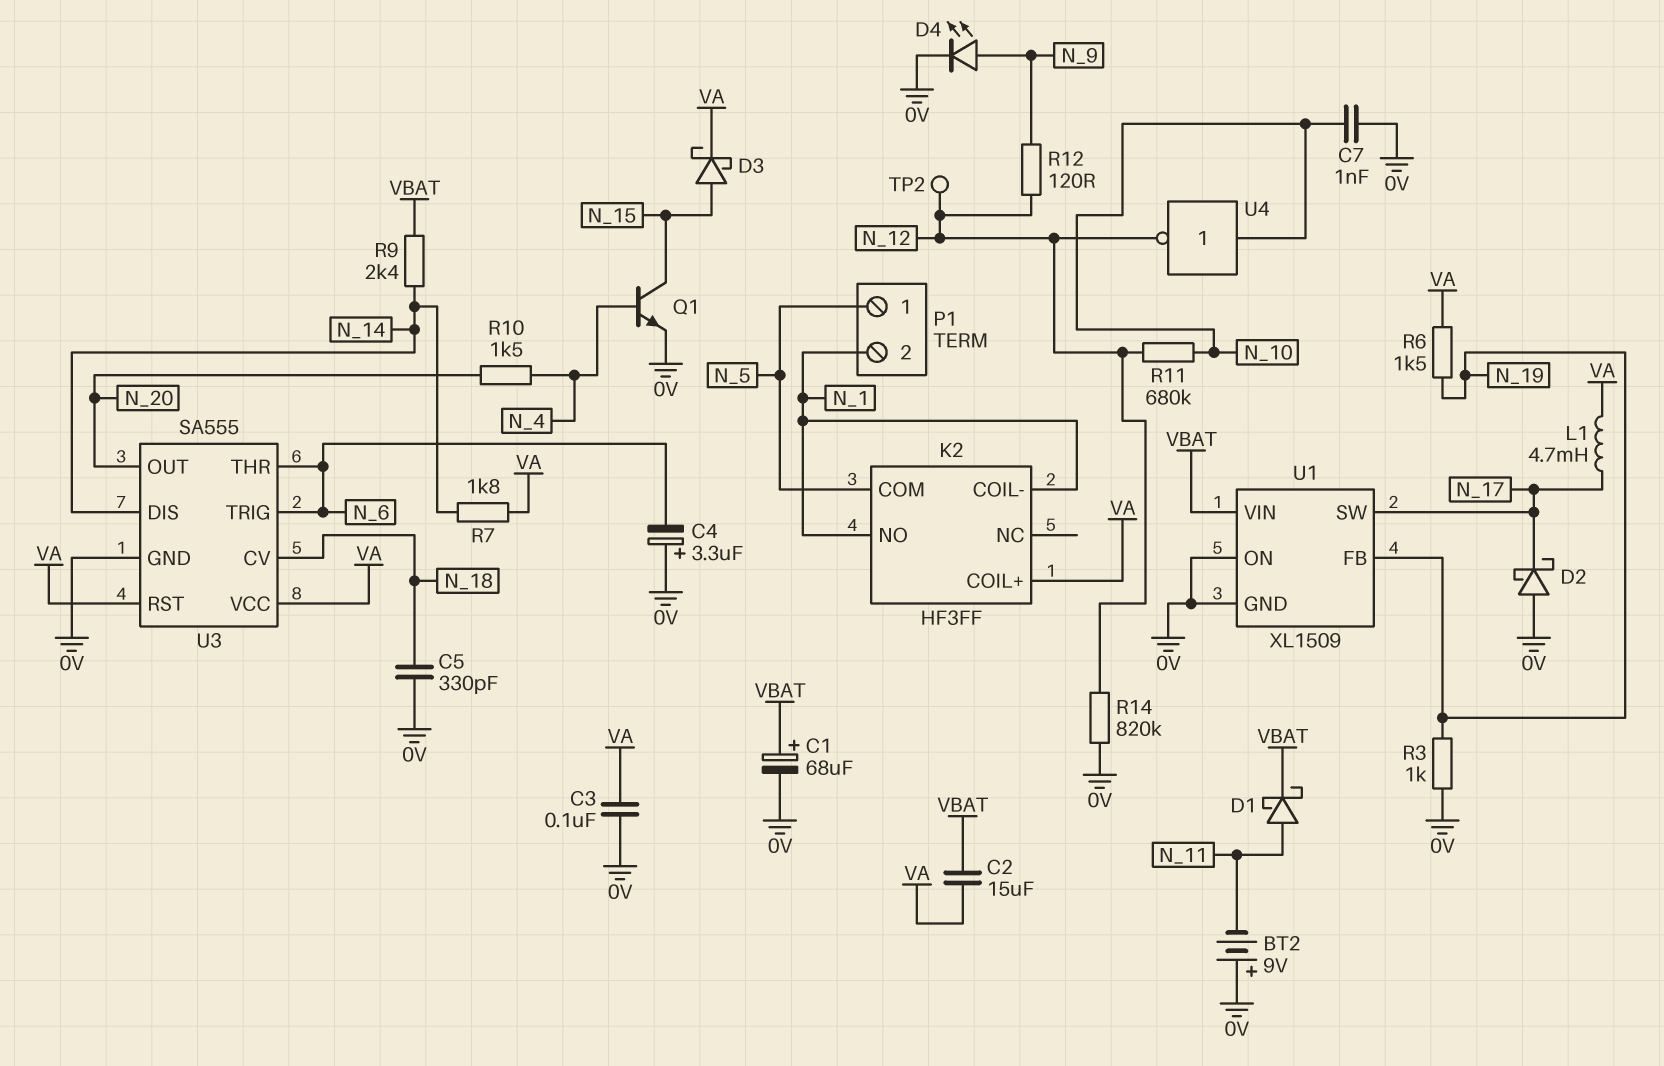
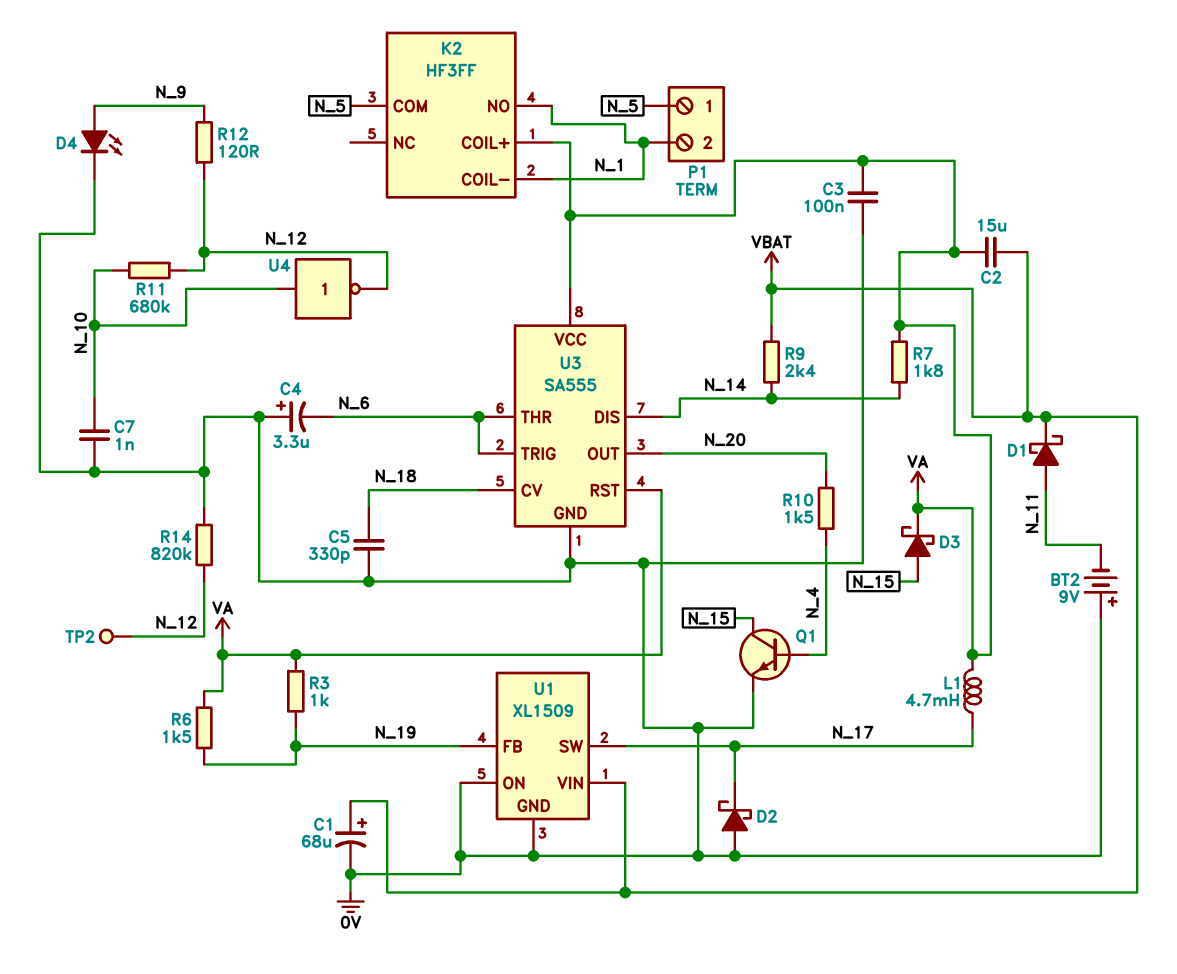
R3: 1k (0V, N_19) -> 1k (N_19, VA)

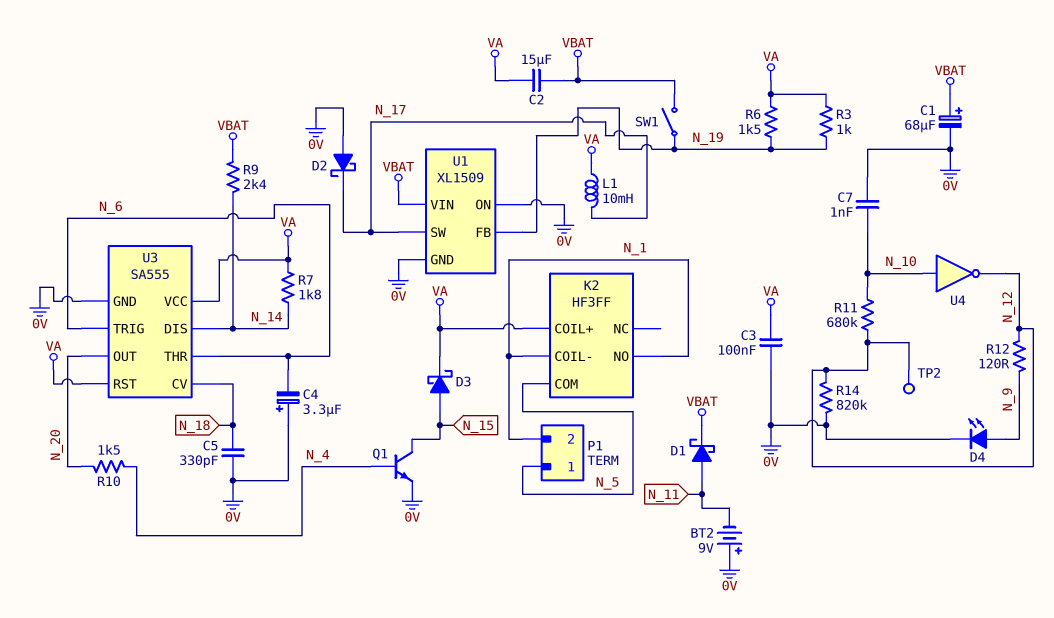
L1: 4.7mH (N_17, VA) -> 10mH (N_17, VA)
SW1: none -> switch (N_19, VBAT)

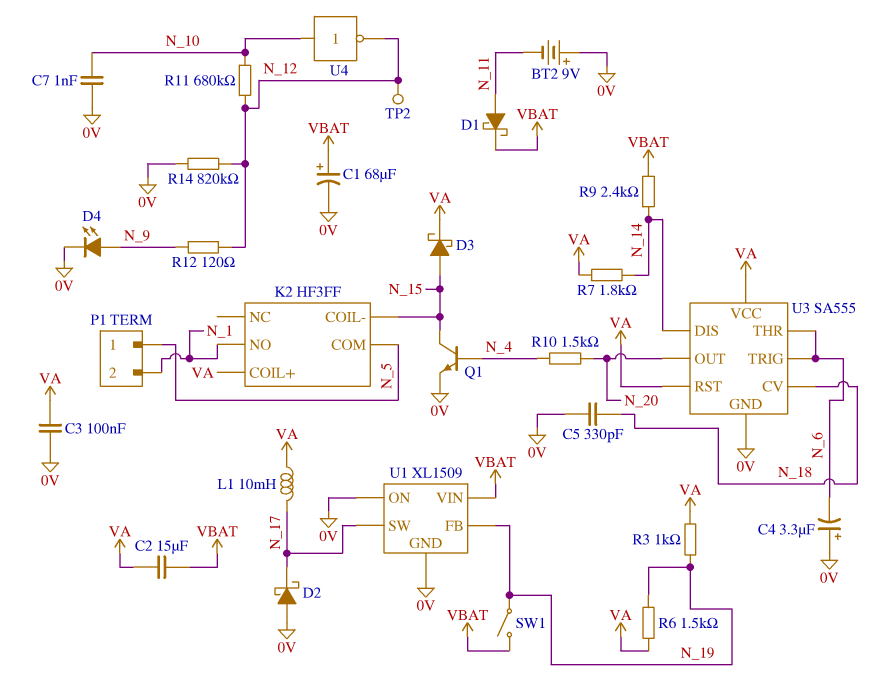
K2 pin COIL-: N_1 -> N_15

